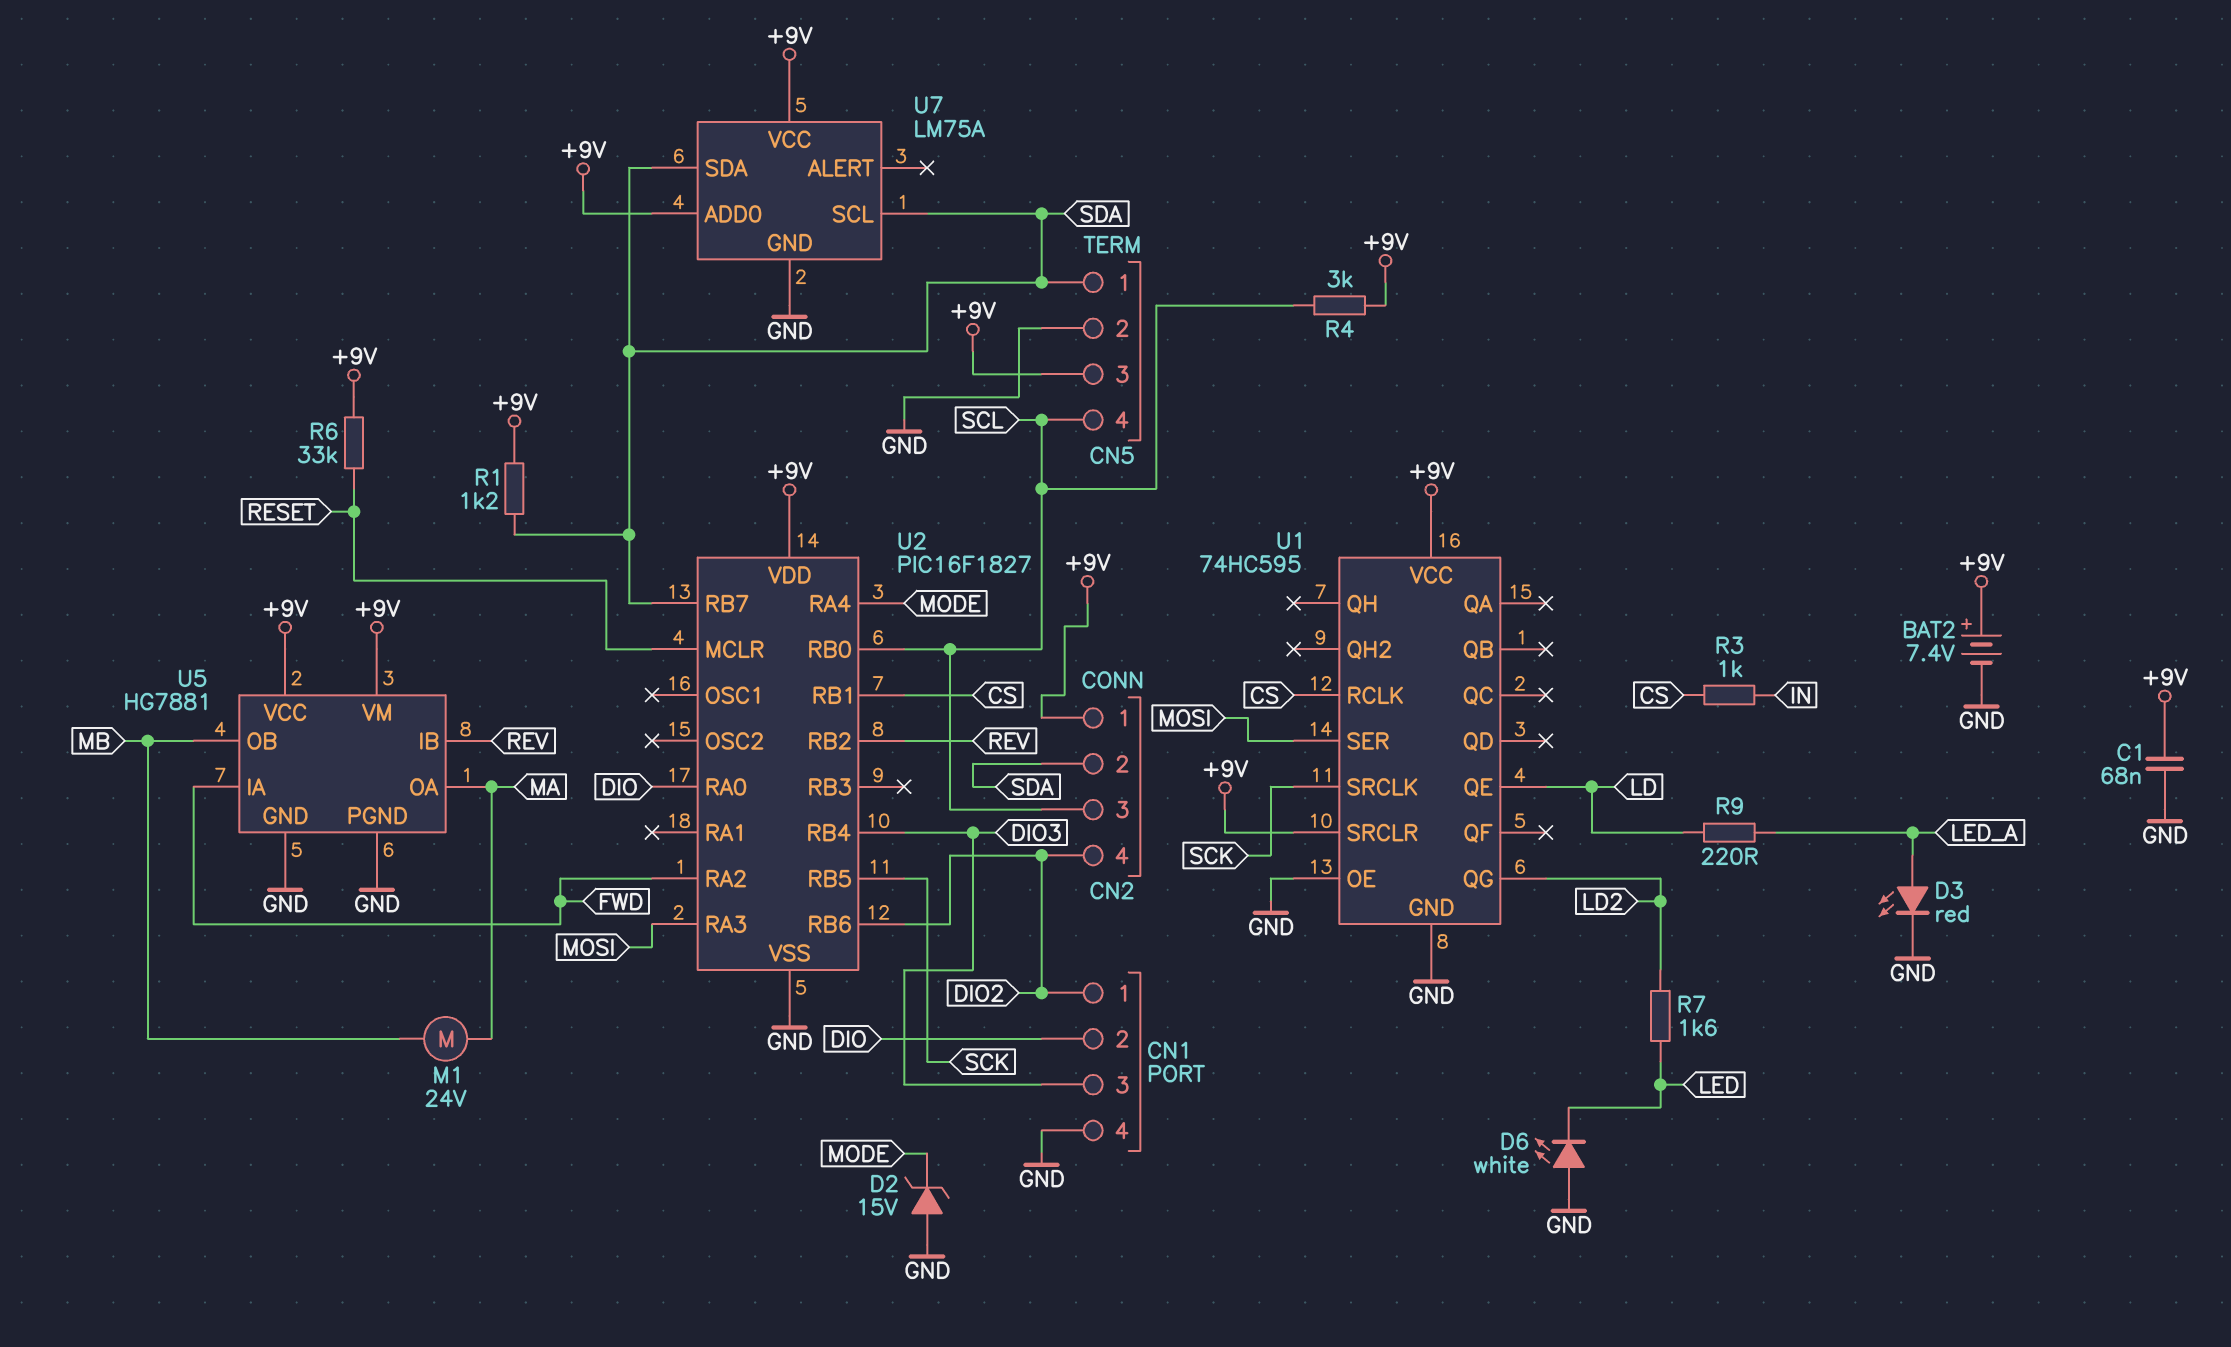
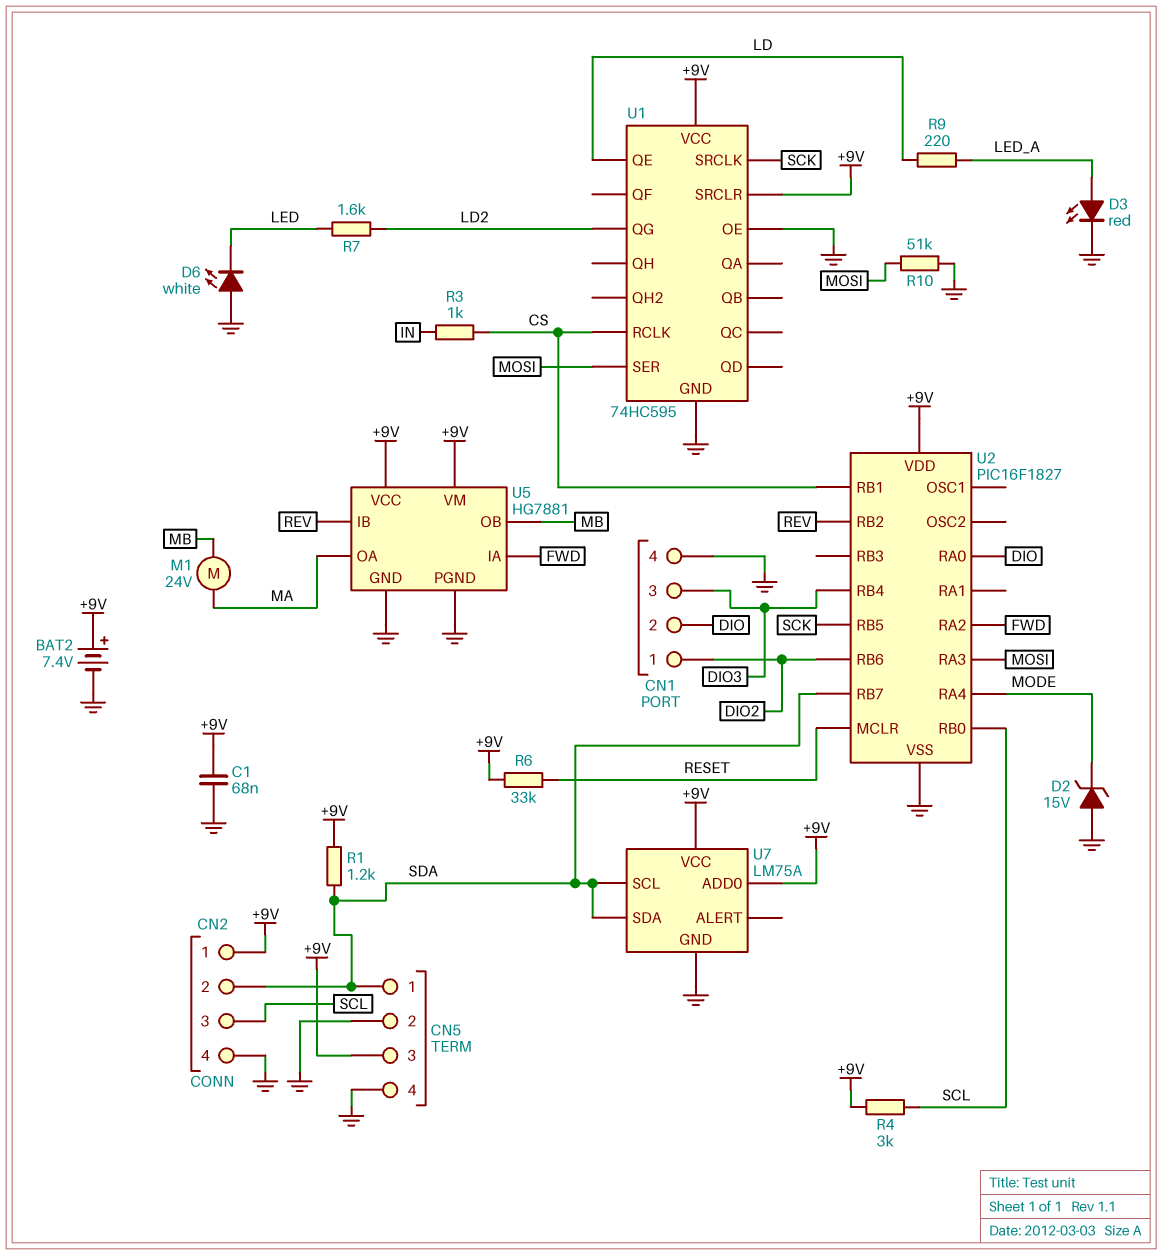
CN2 pin 4: DIO2 -> GND
CN5 pin 4: SCL -> GND
R10: none -> 51k (GND, MOSI)

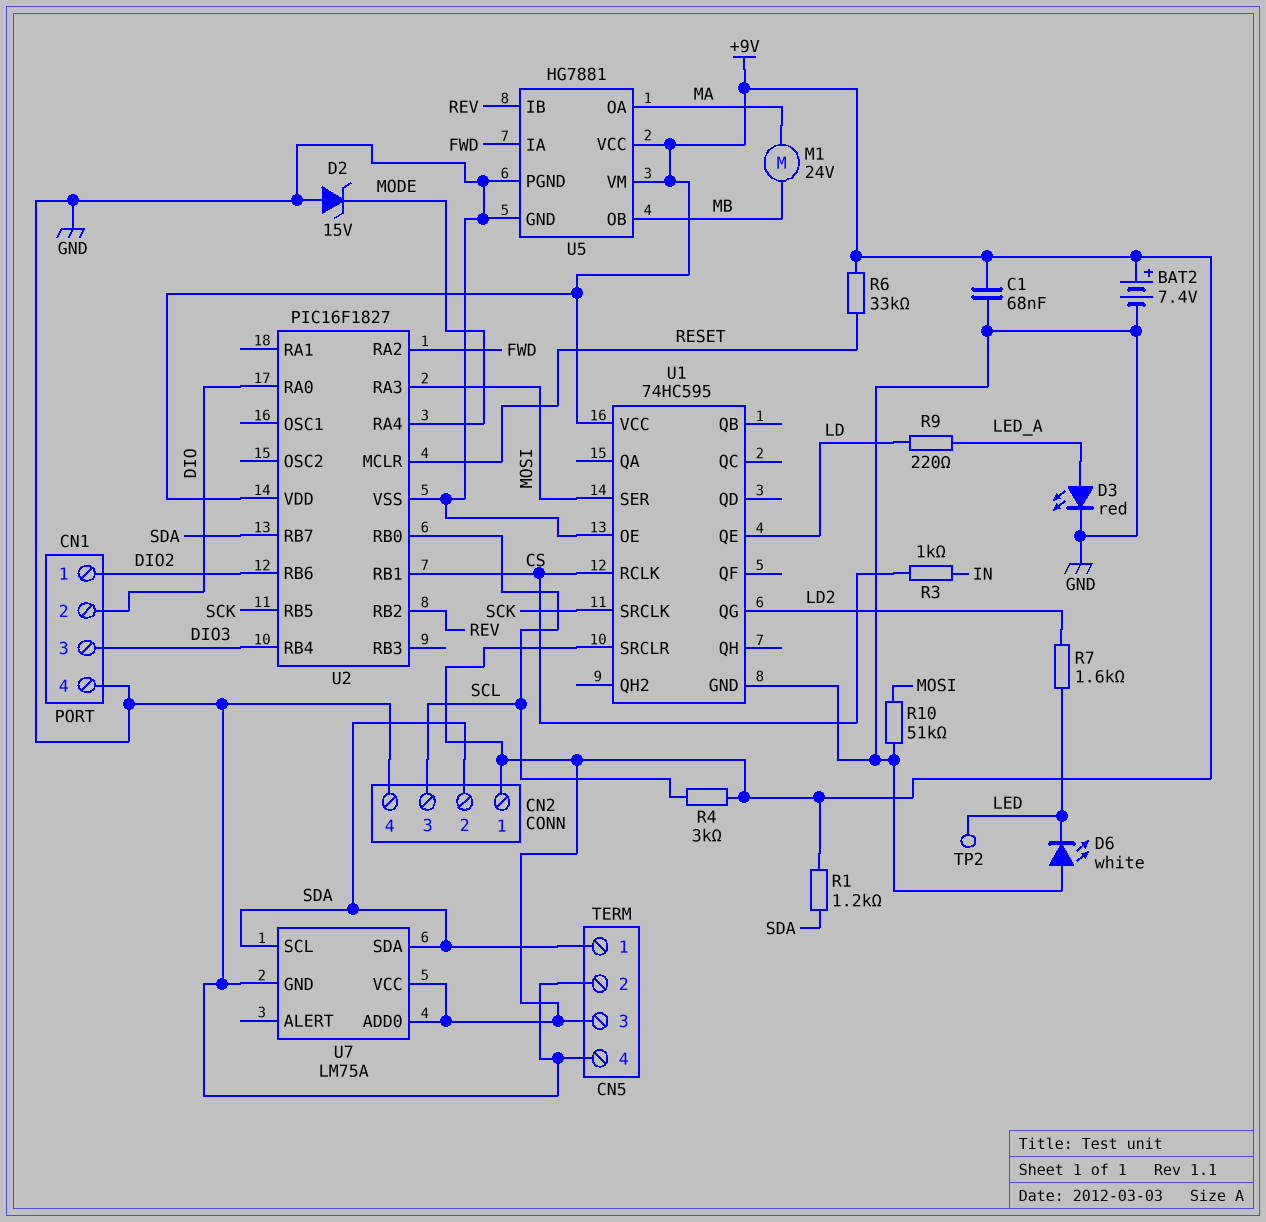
TP2: none -> test point (LED)

